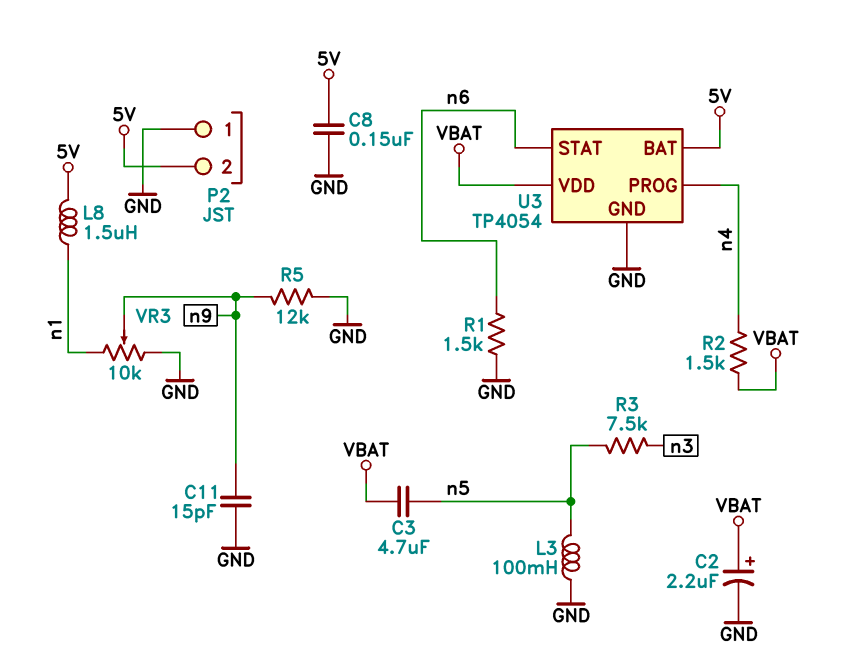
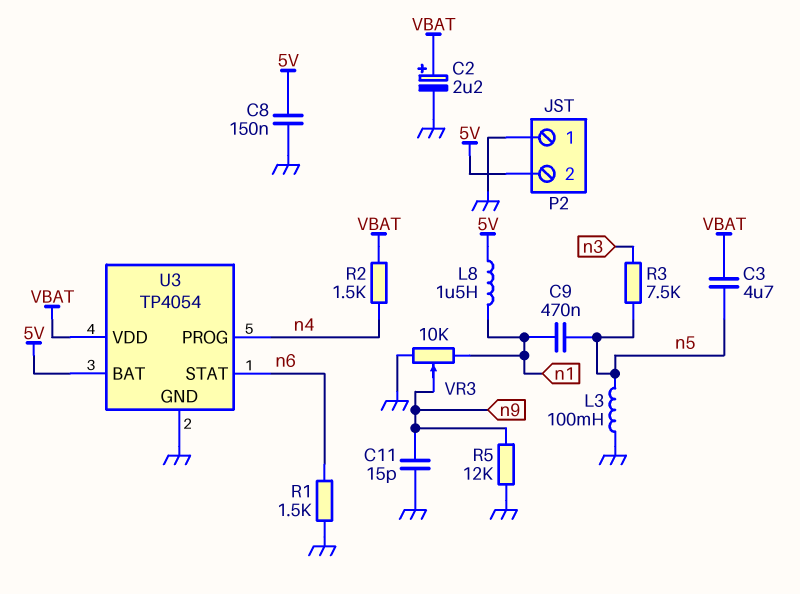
C9: none -> 470nF (n1, n5)

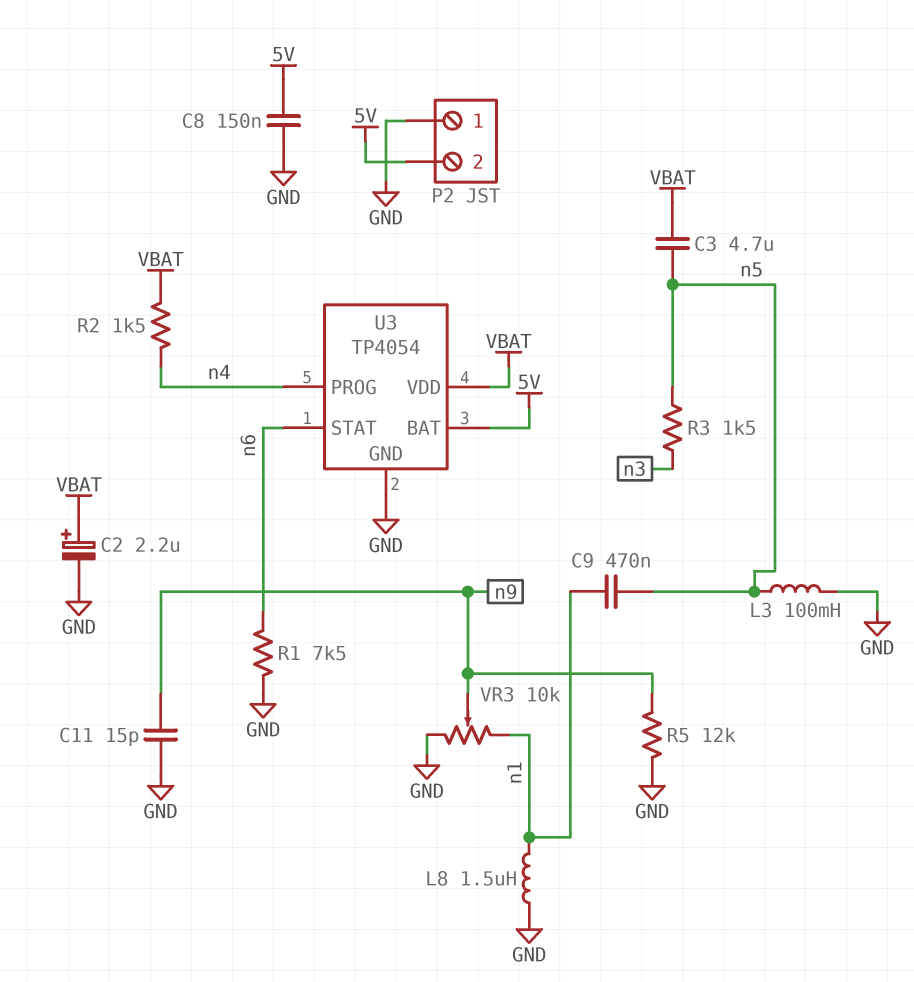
L8: 1.5uH (5V, n1) -> 1.5uH (GND, n1)
R1: 1.5k (GND, n6) -> 7.5k (GND, n6)
R3: 7.5k (n3, n5) -> 1.5k (n3, n5)

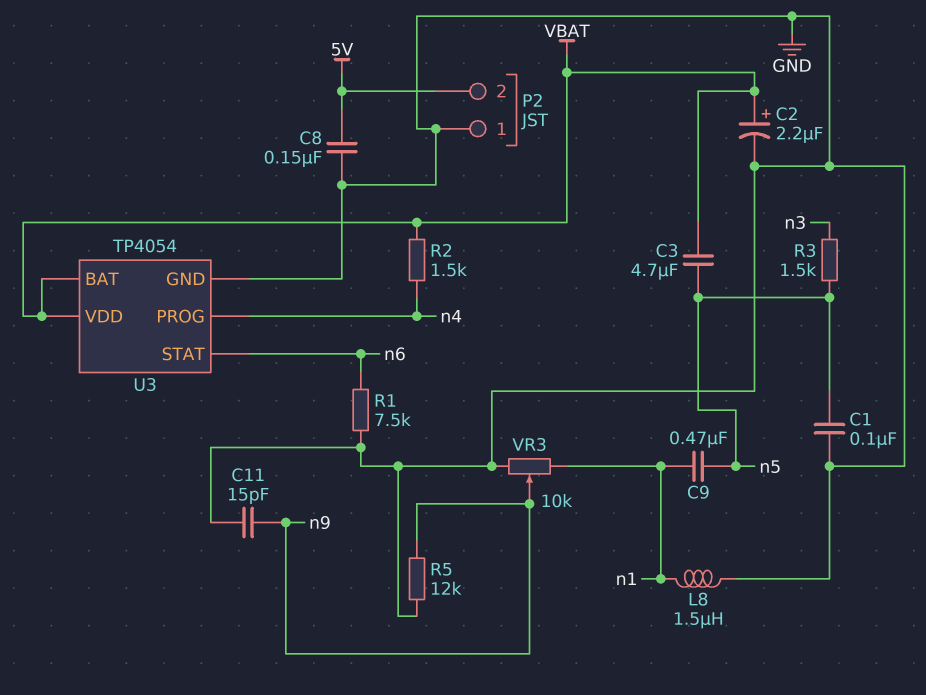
C1: none -> 100nF (GND, n5)
L3: 100mH (GND, n5) -> none
U3 pin BAT: 5V -> VBAT

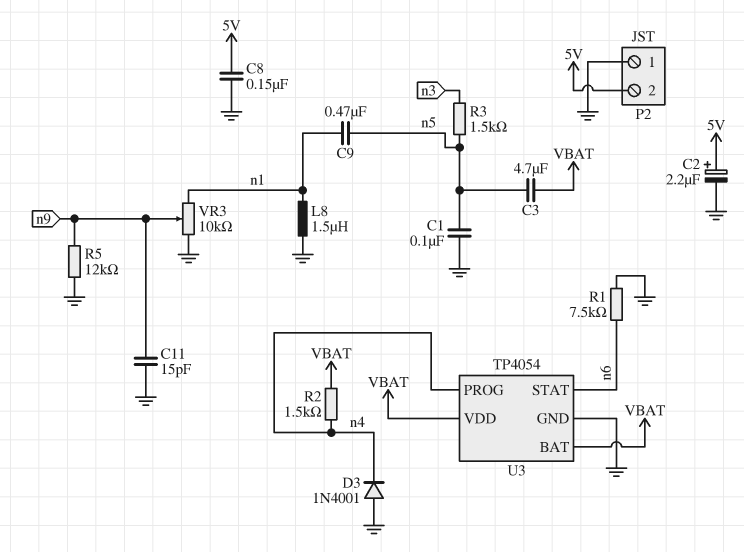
C2: 2.2uF (plus VBAT, minus GND) -> 2.2uF (plus 5V, minus GND)
D3: none -> diode 1N4001 (A GND, K n4)

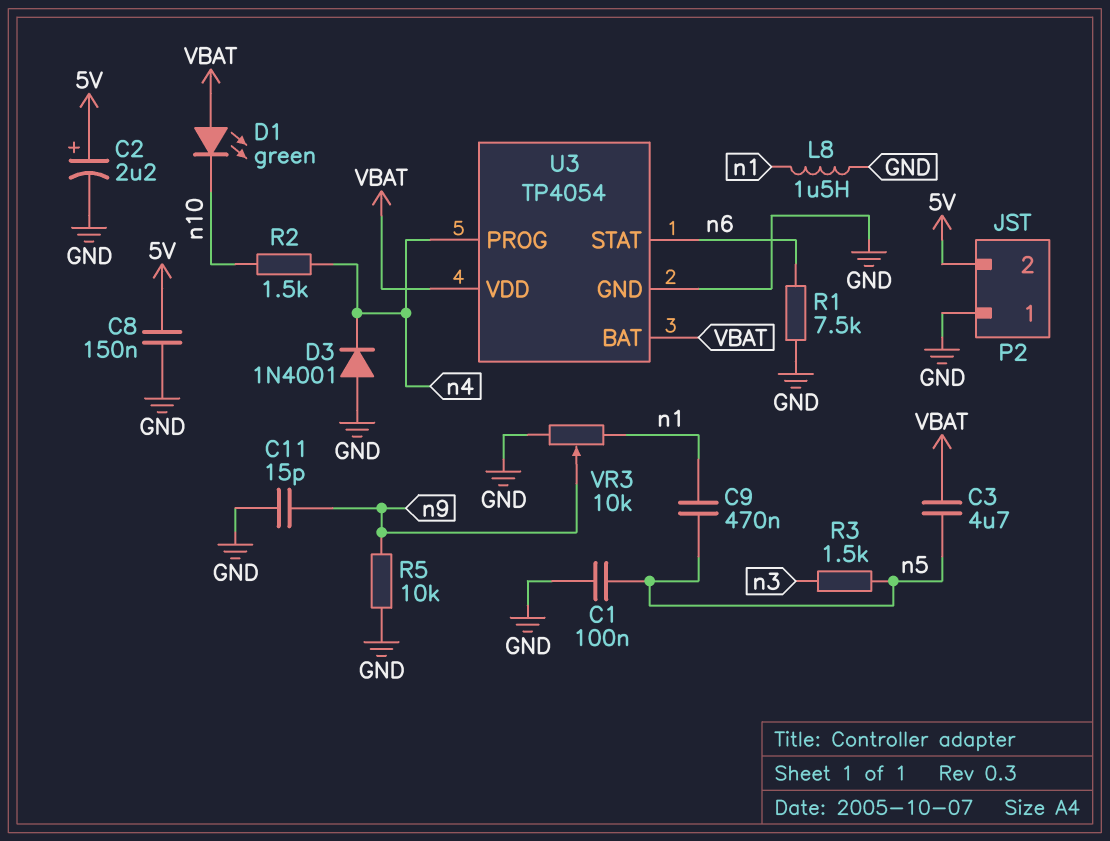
D1: none -> LED green (A VBAT, K n10)
R2: 1.5k (VBAT, n4) -> 1.5k (n4, n10)
R5: 12k (GND, n9) -> 10k (GND, n9)

